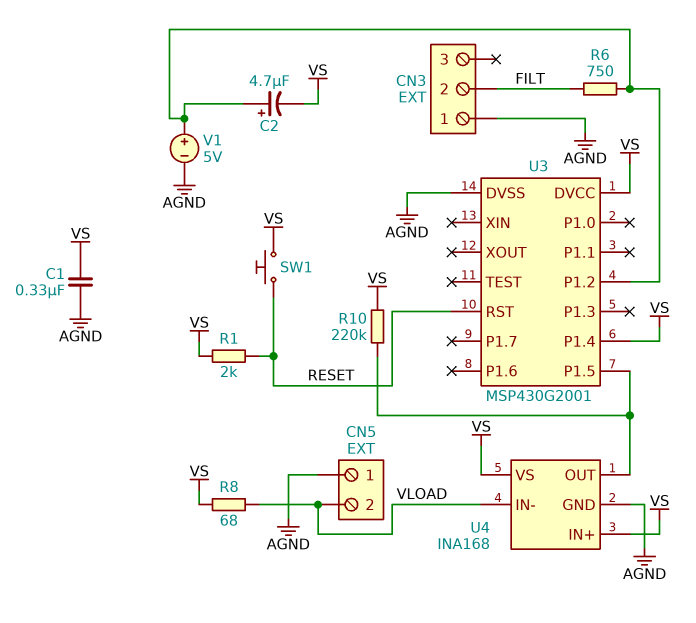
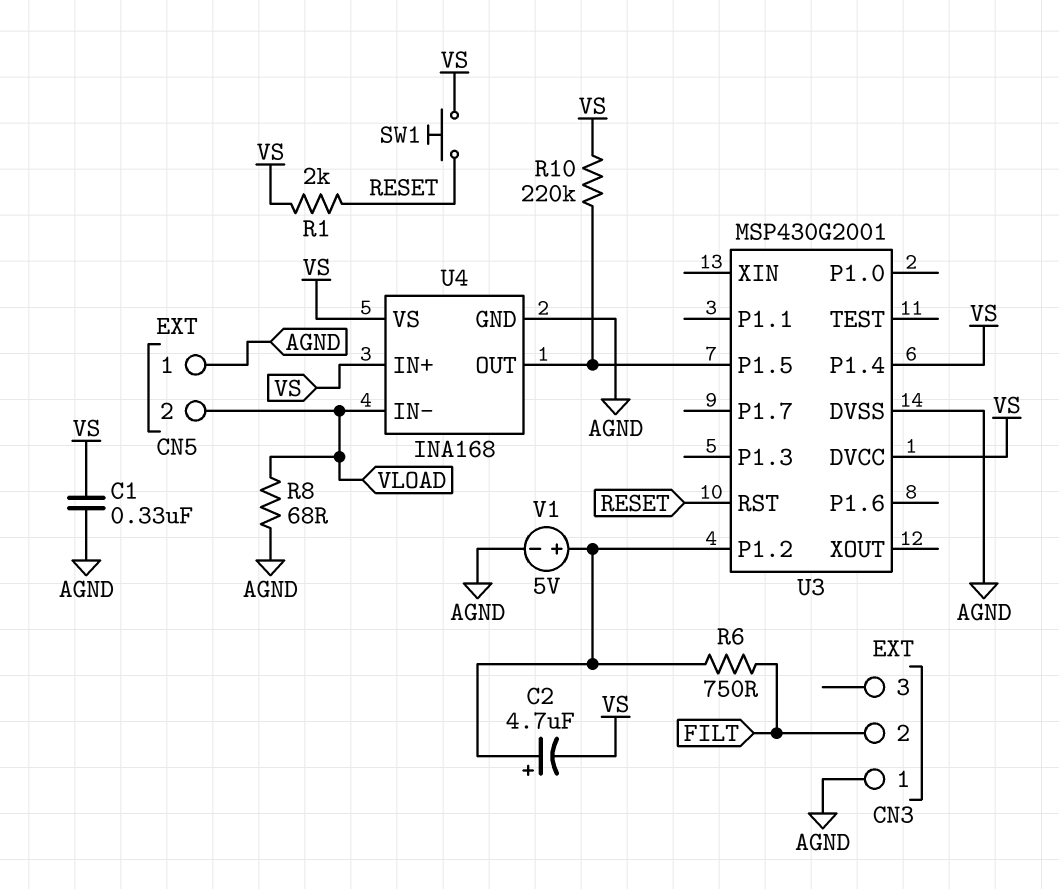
R8: 68 (VLOAD, VS) -> 68 (AGND, VLOAD)

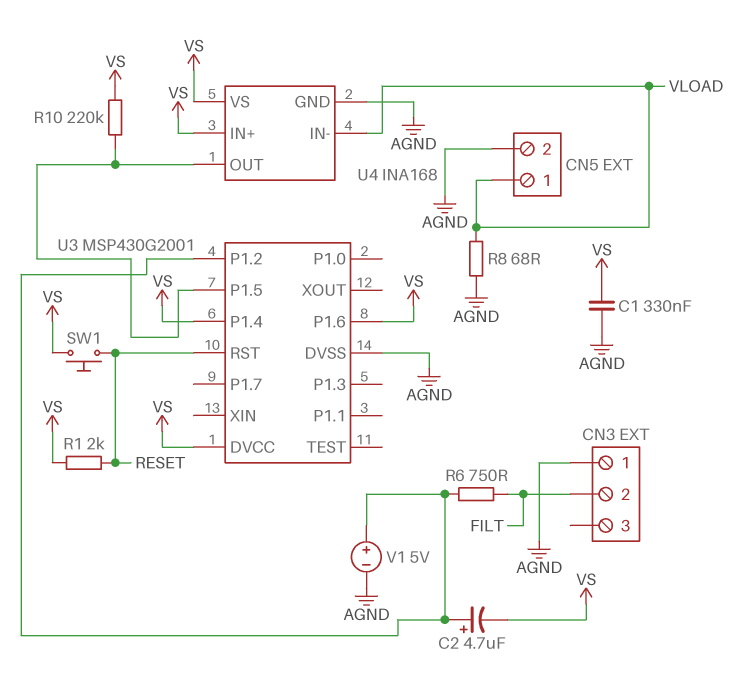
CN5 pin 1: AGND -> VLOAD
CN5 pin 2: VLOAD -> AGND
U3 pin P1.6: none -> VS

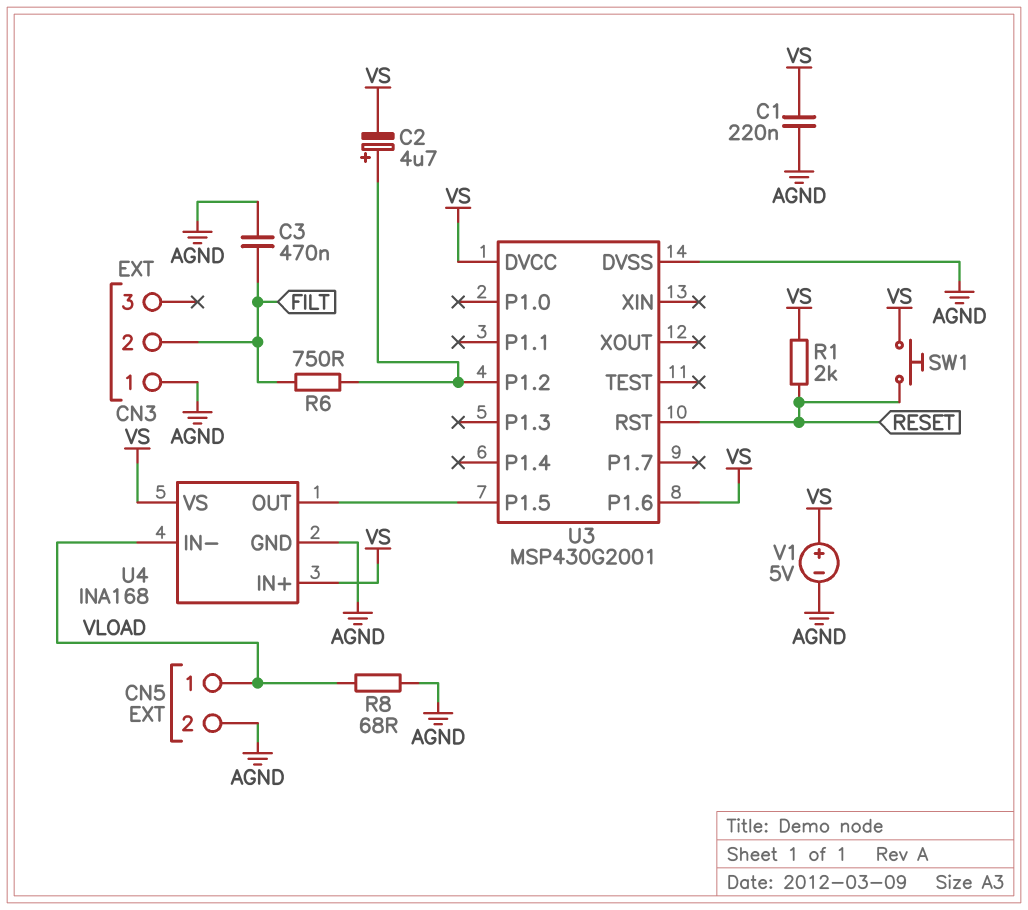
C1: 330nF (AGND, VS) -> 220nF (AGND, VS)
C3: none -> 470nF (AGND, FILT)
R10: 220k (U3/P1.5, VS) -> none
U3 pin P1.4: VS -> none
V1: 5V (plus U3/P1.2, minus AGND) -> 5V (plus VS, minus AGND)

